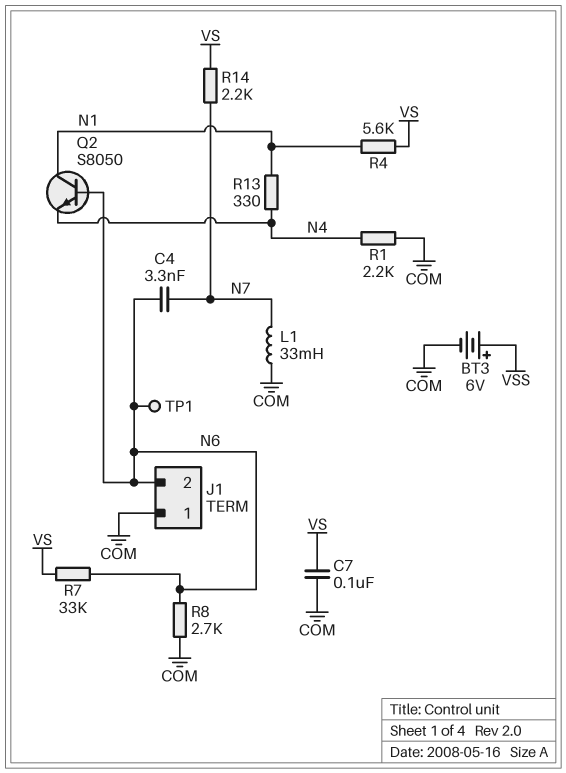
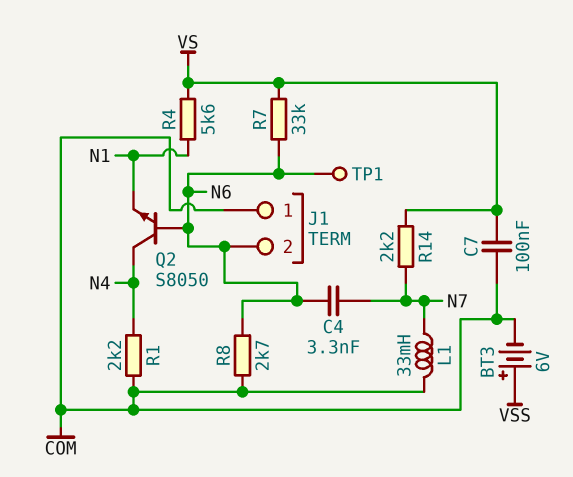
Q2: NPN S8050 (B N6, C N1, E N4) -> NPN S8050 (B N6, C N4, E N1)
R13: 330 (N1, N4) -> none

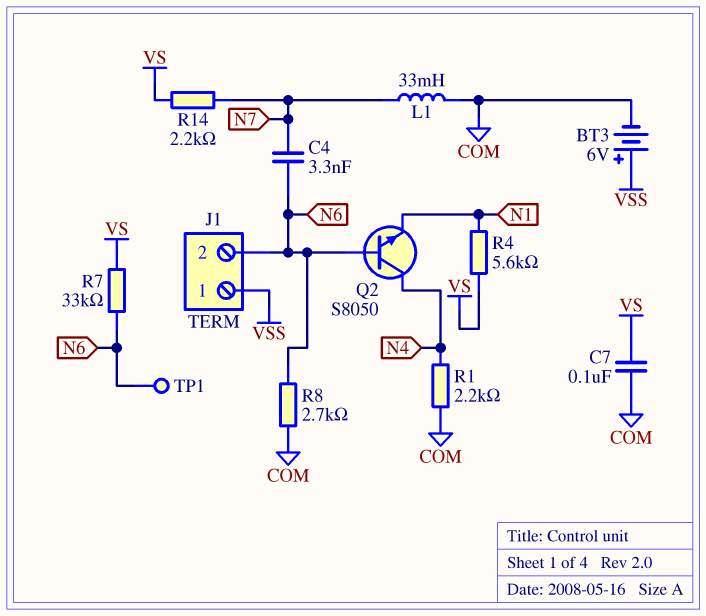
J1 pin 1: COM -> VSS

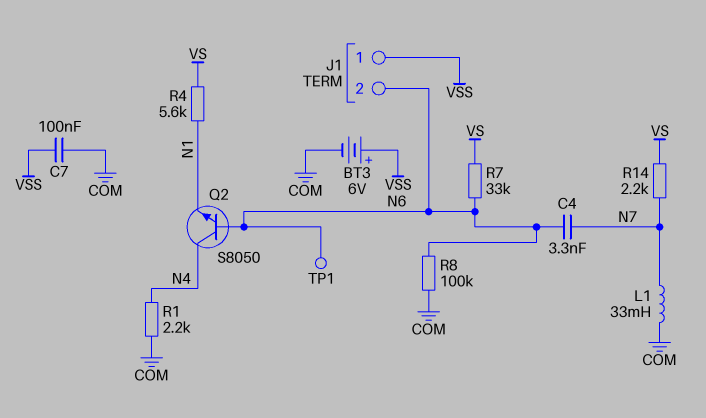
C7: 100nF (COM, VS) -> 100nF (COM, VSS)
R8: 2.7k (COM, N6) -> 100k (COM, N6)

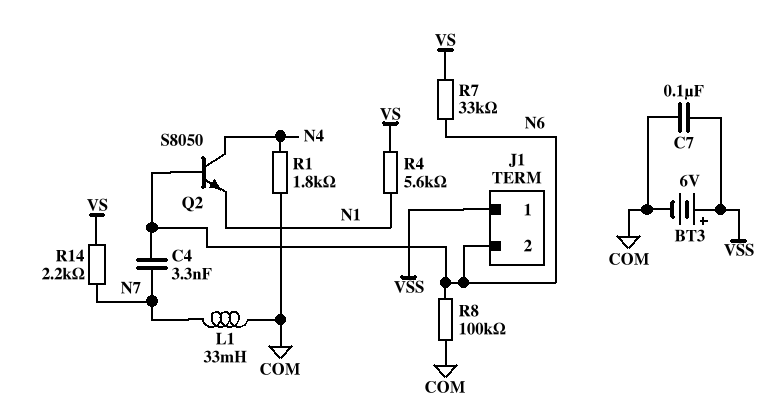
R1: 2.2k (COM, N4) -> 1.8k (COM, N4)
TP1: test point (N6) -> none

